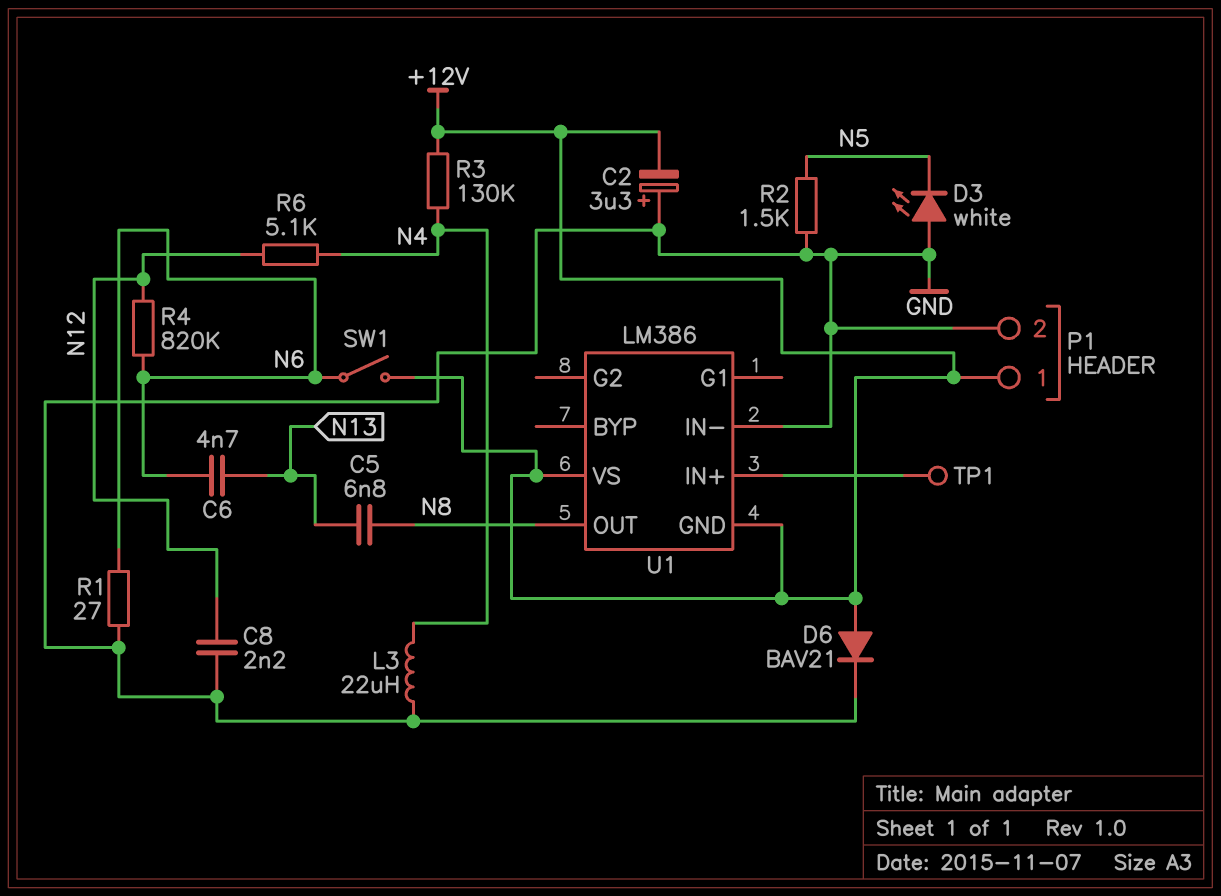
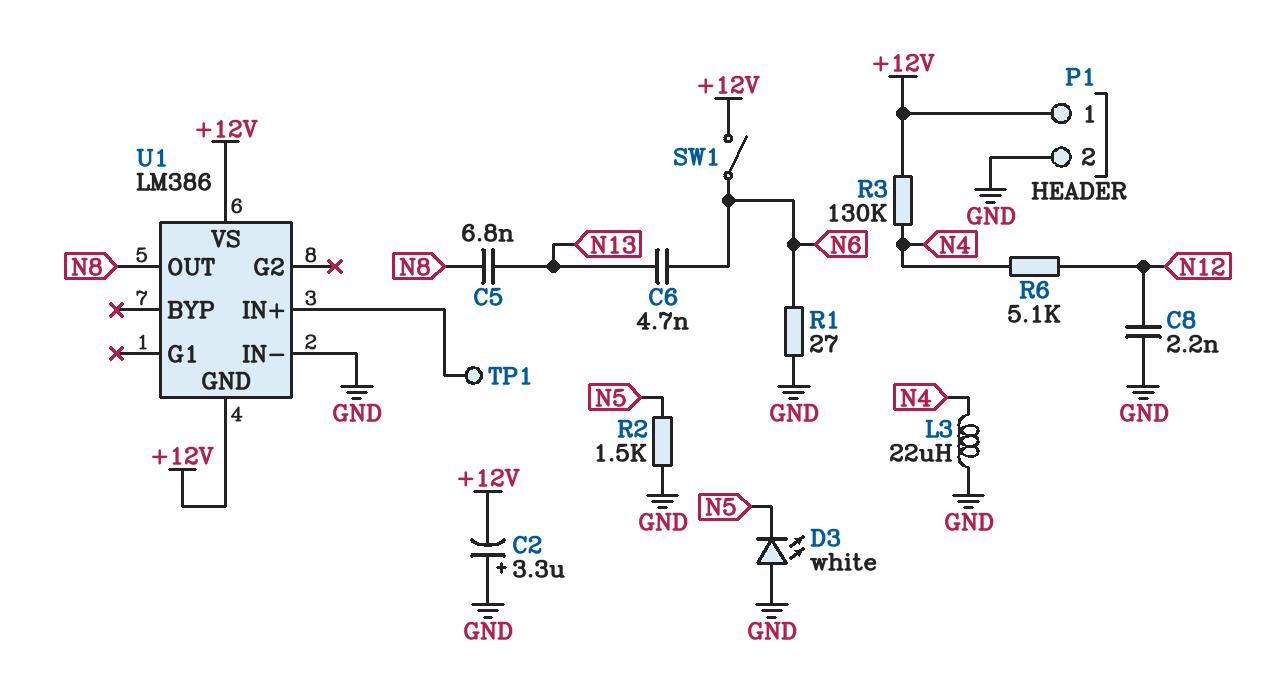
D6: diode BAV21 (A +12V, K GND) -> none
R4: 820k (N6, N12) -> none

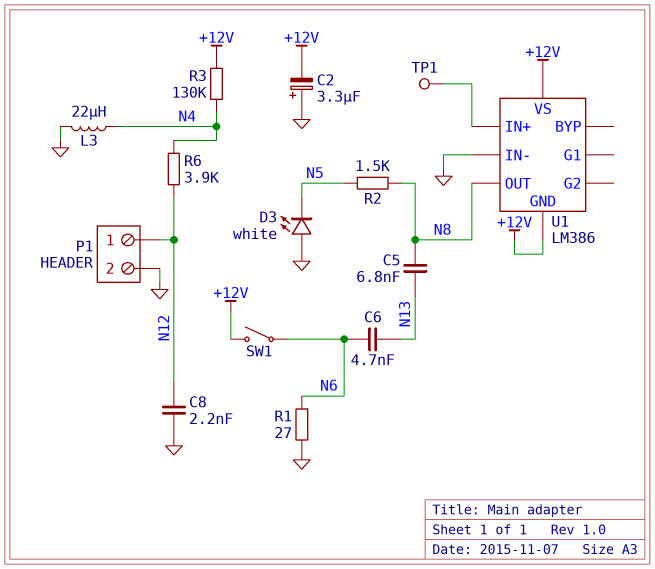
P1 pin 1: +12V -> N12
R2: 1.5k (GND, N5) -> 1.5k (N5, N8)
R6: 5.1k (N4, N12) -> 3.9k (N4, N12)

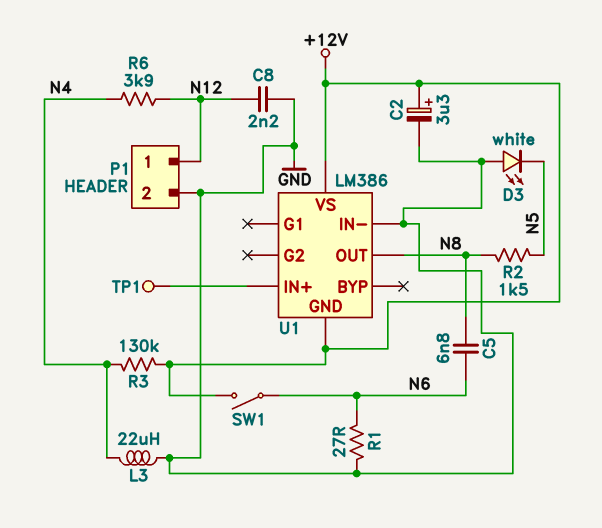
C2: 3.3uF (plus GND, minus +12V) -> 3.3uF (plus +12V, minus GND)
C5: 6.8nF (N8, N13) -> 6.8nF (N6, N8)
C6: 4.7nF (N6, N13) -> none

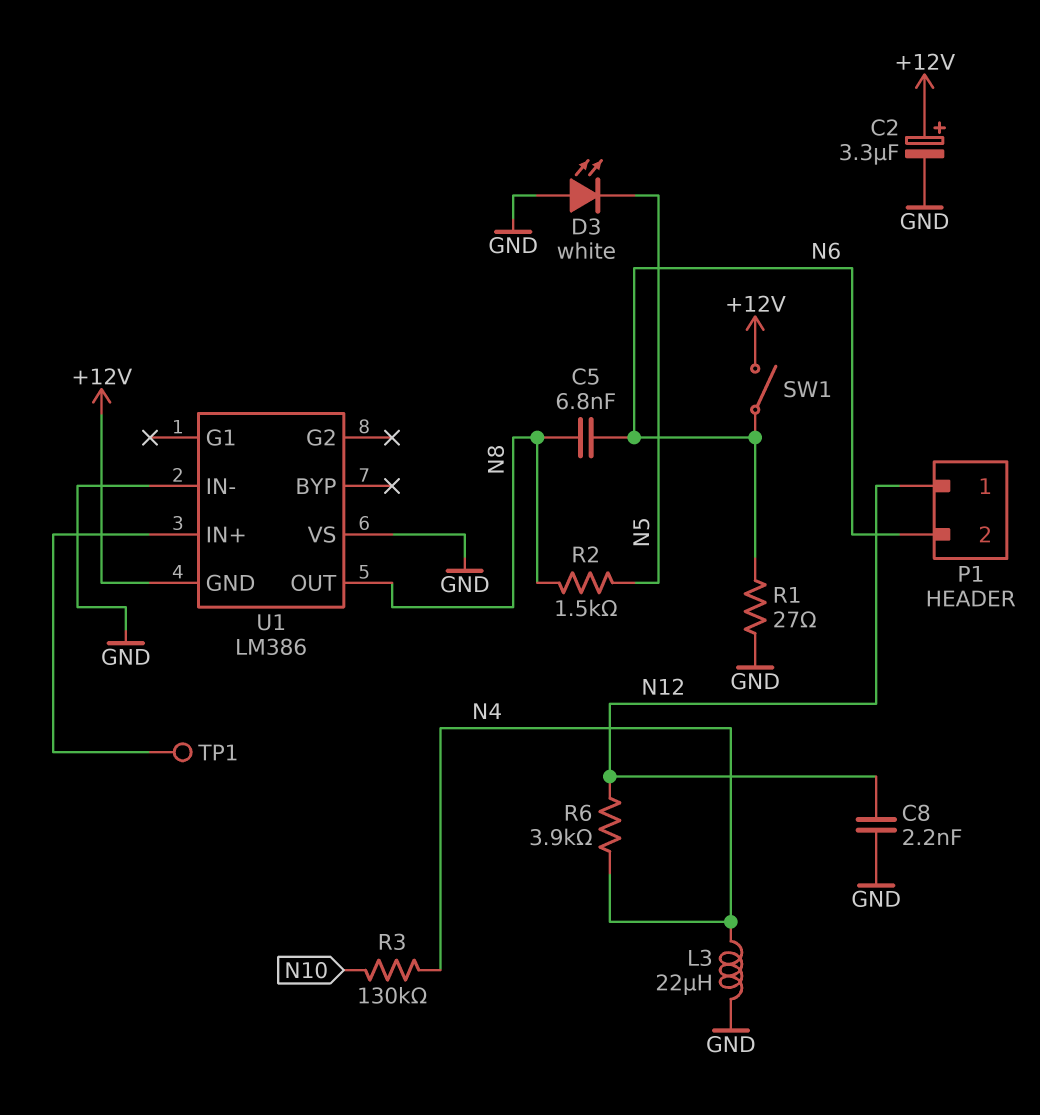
P1 pin 2: GND -> N6
R3: 130k (+12V, N4) -> 130k (N4, N10)
U1 pin VS: +12V -> GND

